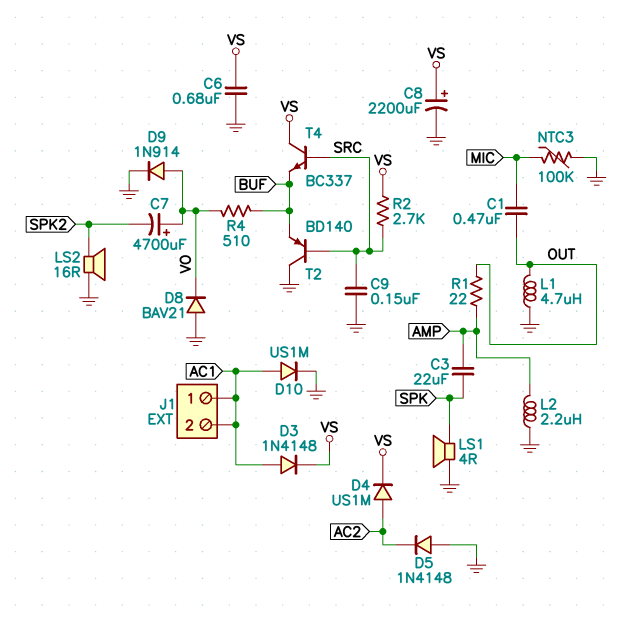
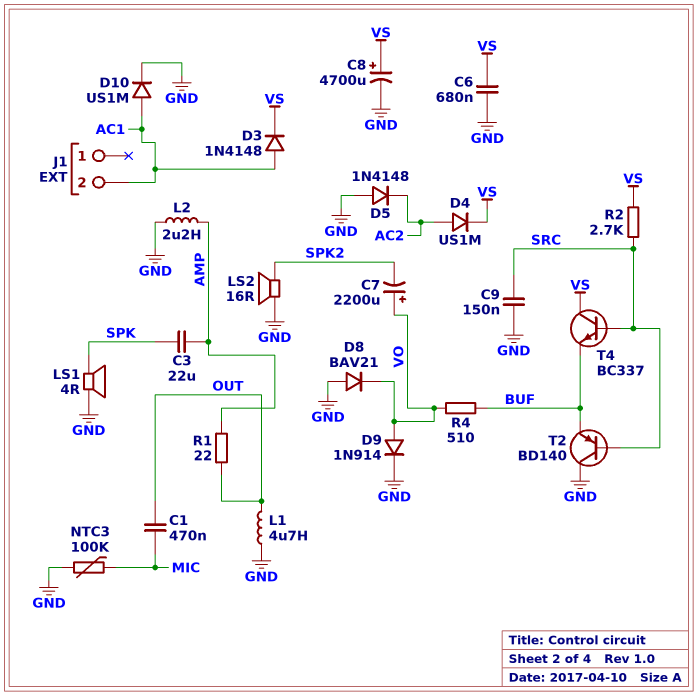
C7: 4700uF (plus VO, minus SPK2) -> 2200uF (plus VO, minus SPK2)
C8: 2200uF (plus VS, minus GND) -> 4700uF (plus VS, minus GND)
J1 pin 1: AC1 -> none

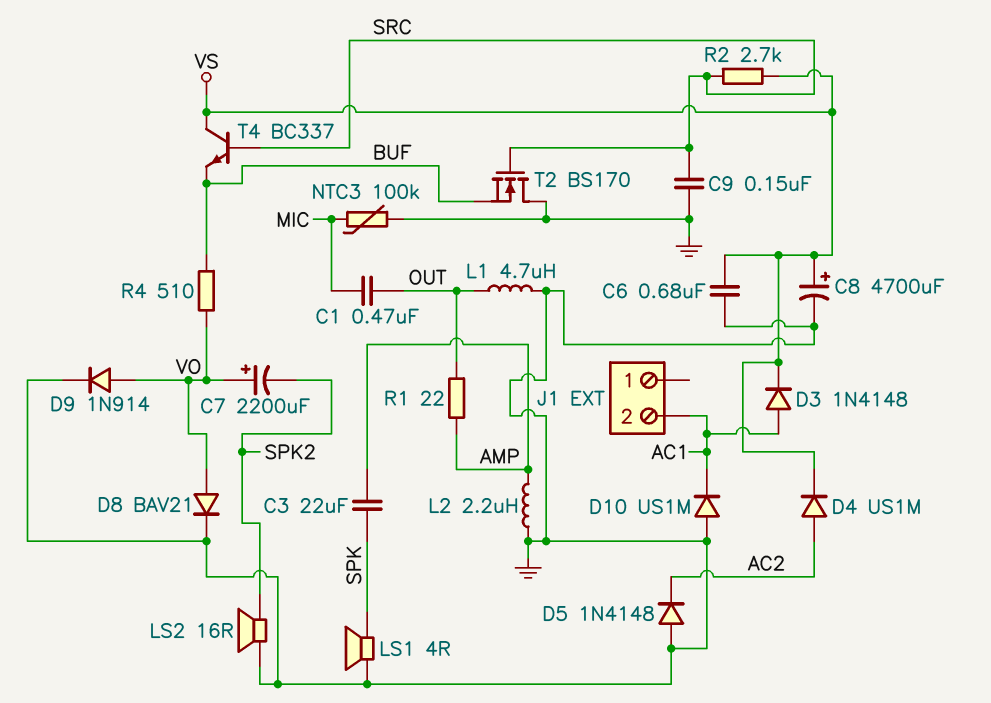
D8: diode BAV21 (A GND, K VO) -> diode BAV21 (A VO, K GND)
D10: diode US1M (A AC1, K GND) -> diode US1M (A GND, K AC1)
T2: PNP BD140 (B SRC, C GND, E BUF) -> NMOS BS170 (G SRC, D GND, S BUF)

